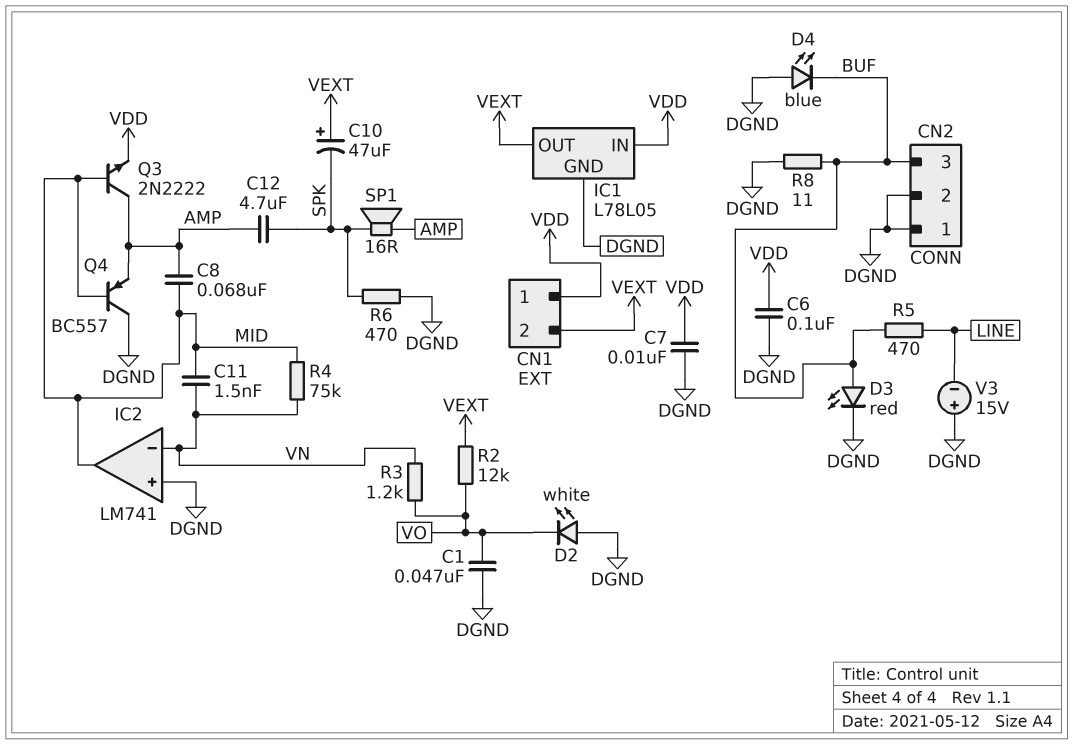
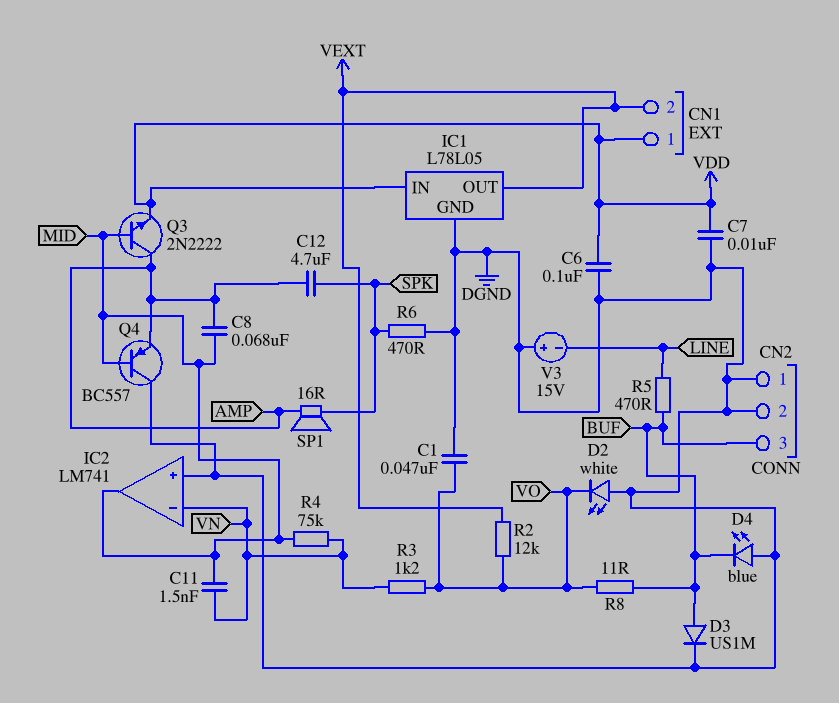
C10: 47uF (plus VEXT, minus SPK) -> none
D3: LED red (A BUF, K DGND) -> diode US1M (A BUF, K DGND)
R8: 11 (BUF, DGND) -> 11 (BUF, VO)

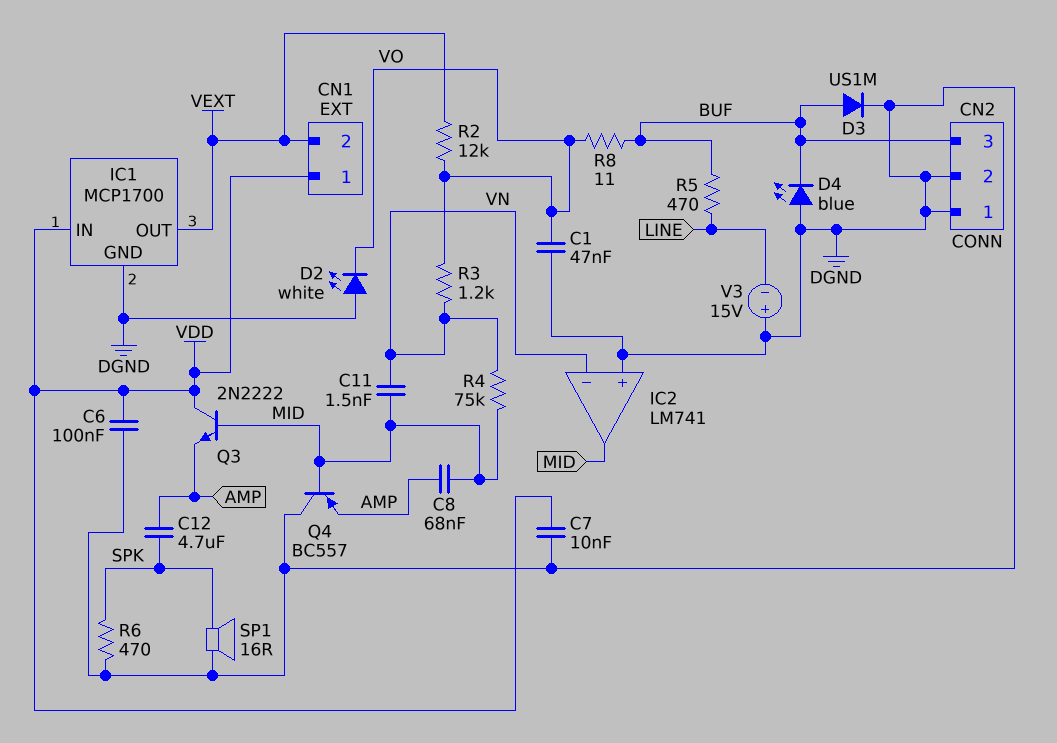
IC1: L78L05 -> MCP1700
Q3: NPN 2N2222 (B MID, C AMP, E VDD) -> NPN 2N2222 (B MID, C VDD, E AMP)
SP1: speaker 16R (AMP, SPK) -> speaker 16R (DGND, SPK)

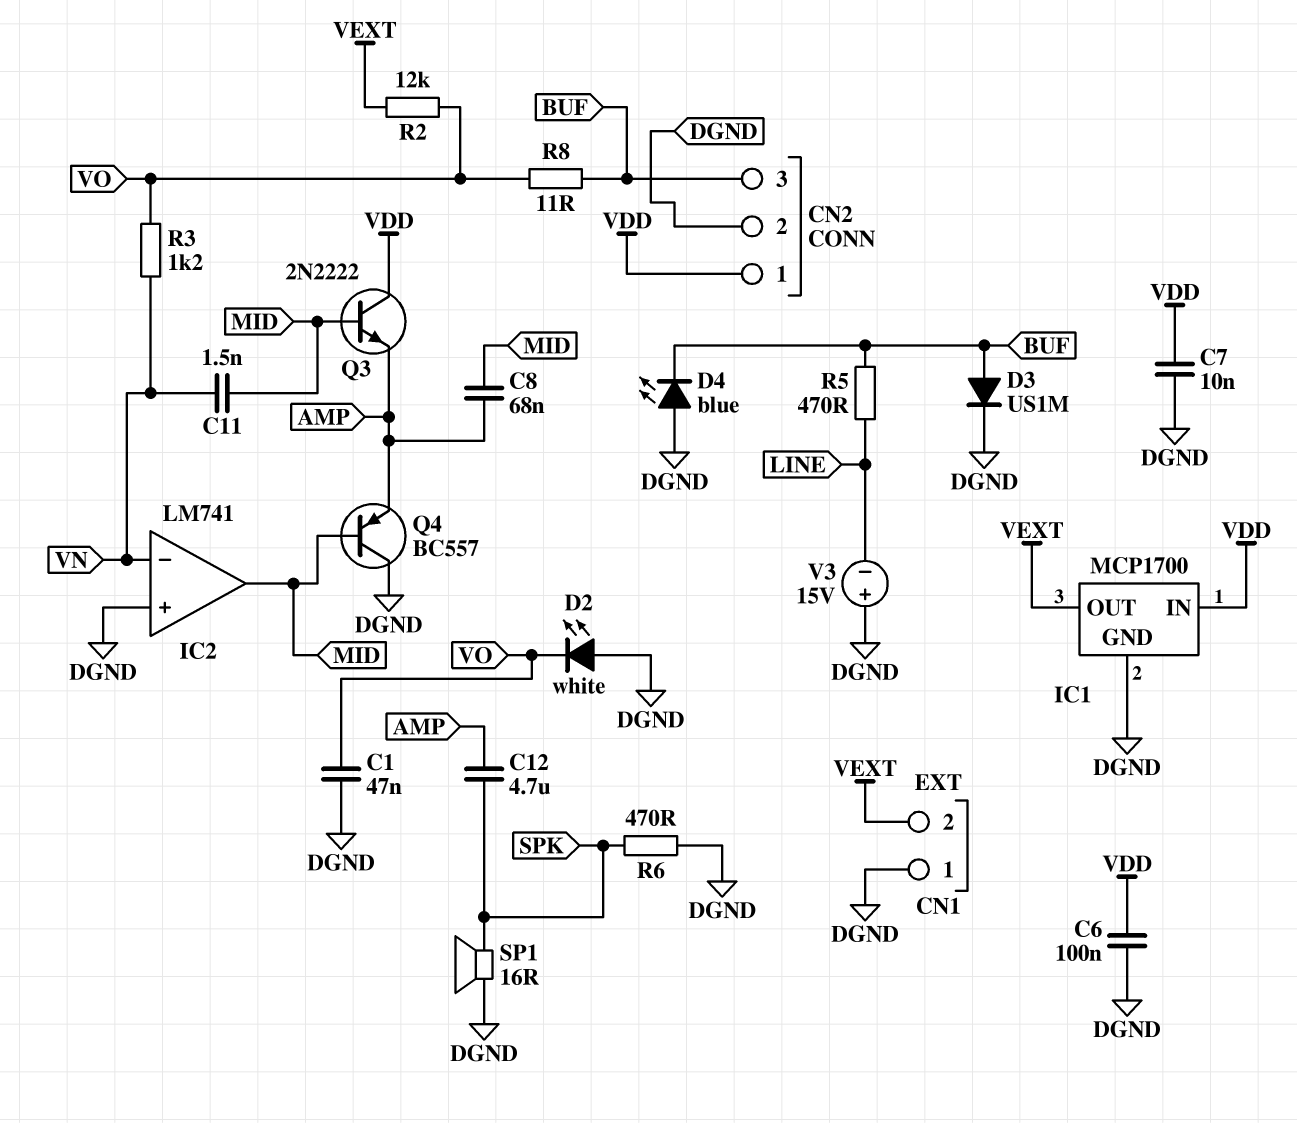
CN1 pin 1: VDD -> DGND
CN2 pin 1: DGND -> VDD
R4: 75k (MID, VN) -> none

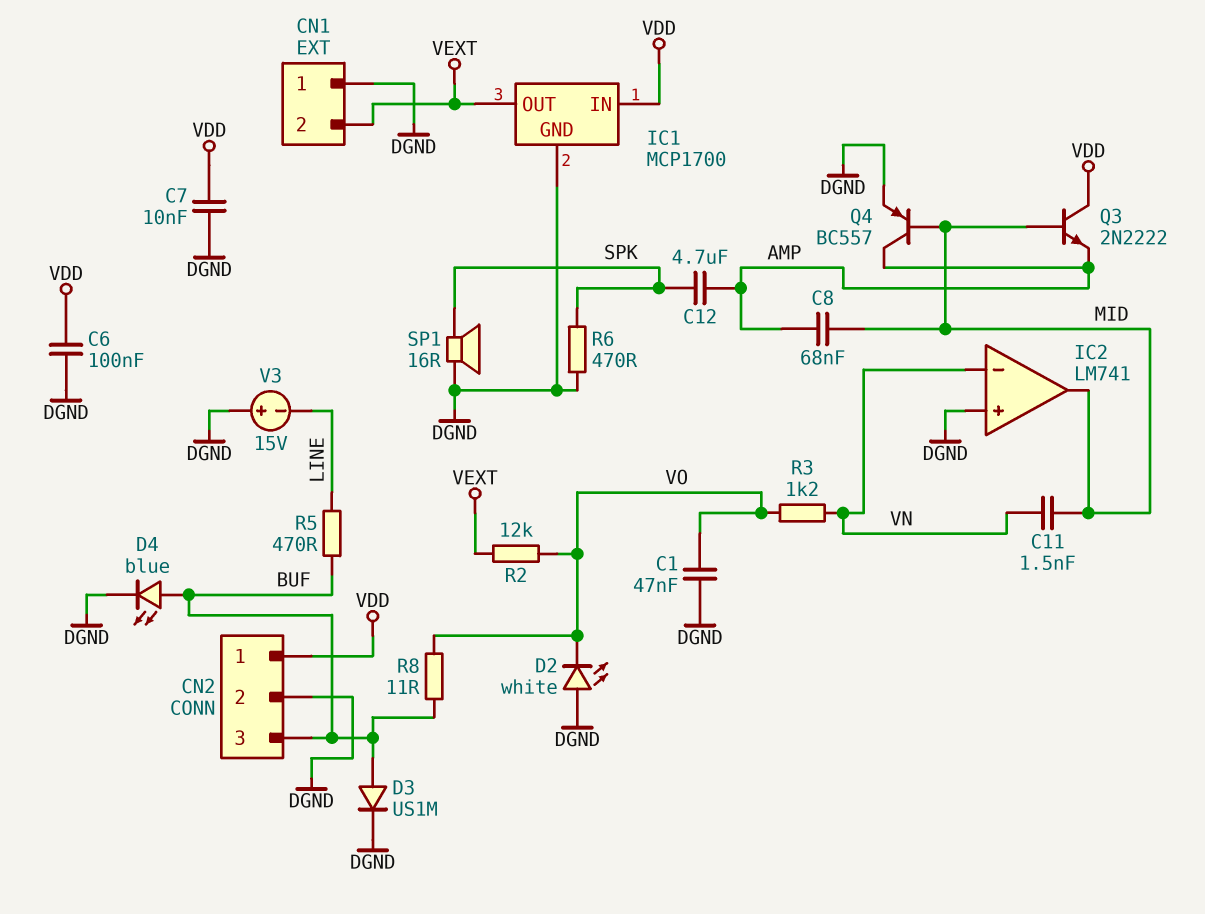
D4: LED blue (A DGND, K BUF) -> LED blue (A BUF, K DGND)
Q4: PNP BC557 (B MID, C DGND, E AMP) -> PNP BC557 (B MID, C AMP, E DGND)

